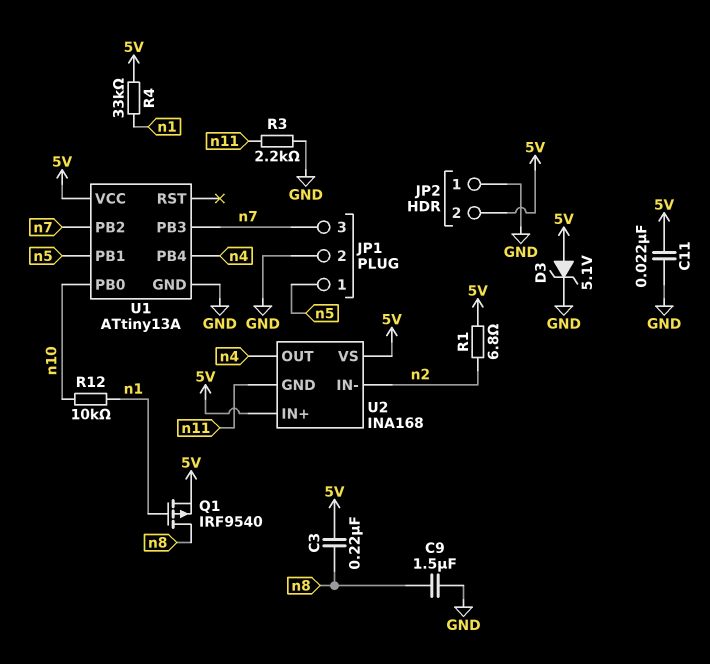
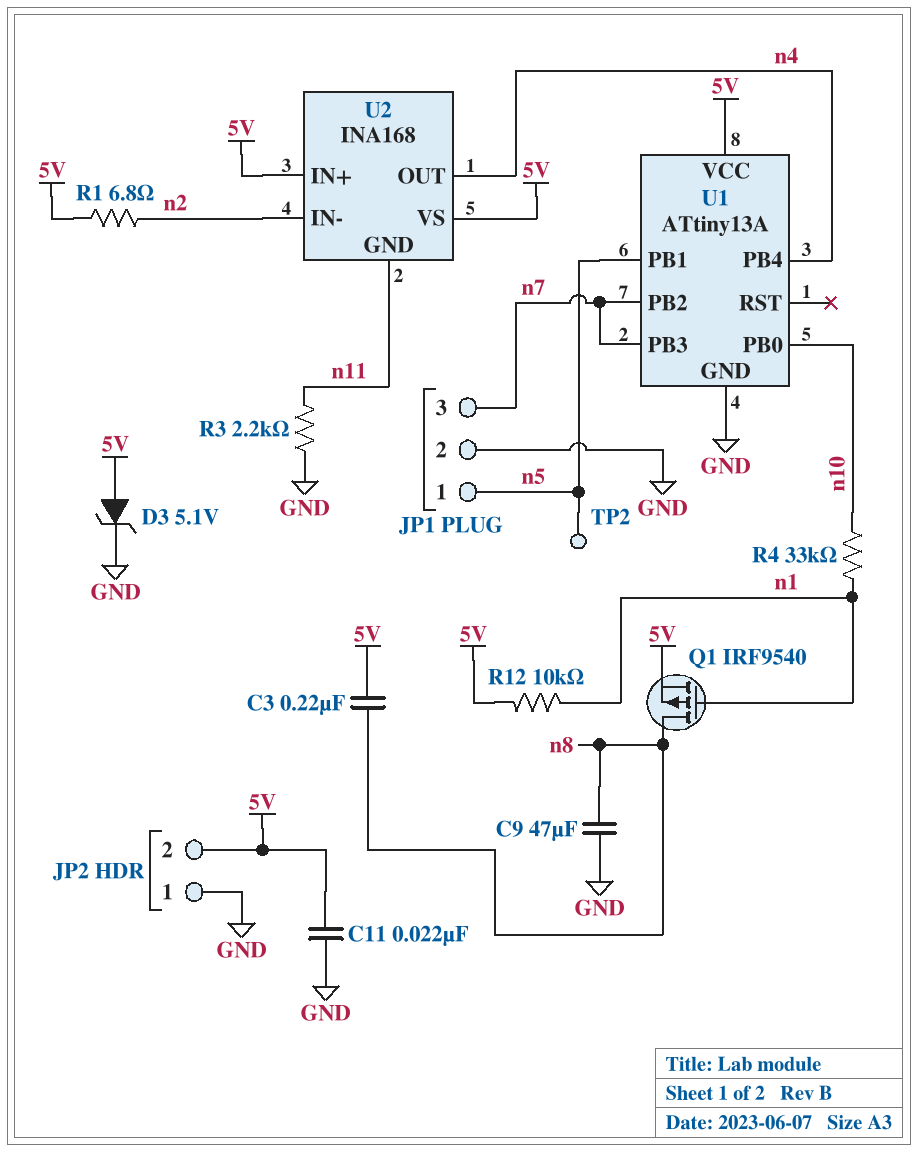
C9: 1.5uF (GND, n8) -> 47uF (GND, n8)
R4: 33k (5V, n1) -> 33k (n1, n10)
R12: 10k (n1, n10) -> 10k (5V, n1)
TP2: none -> test point (n5)

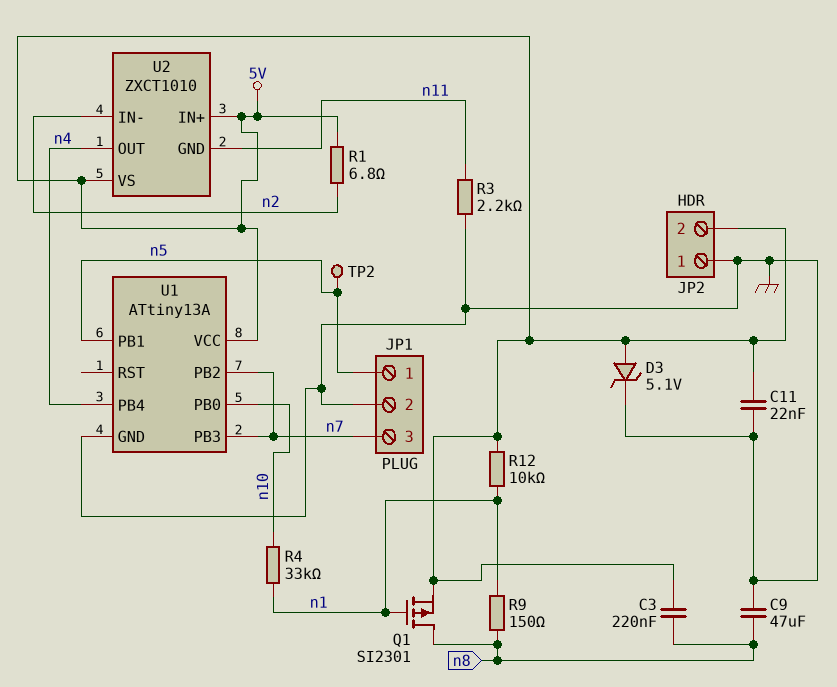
Q1: PMOS IRF9540 (G n1, D n8, S 5V) -> PMOS SI2301 (G n1, D n8, S 5V)
R9: none -> 150 (n1, n8)
U2: INA168 -> ZXCT1010

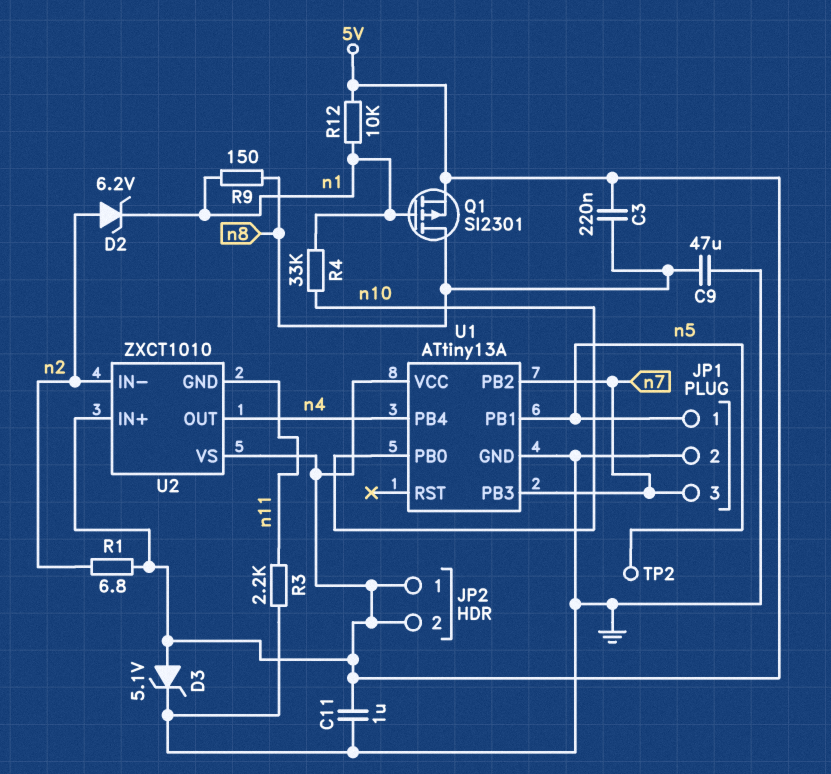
C11: 22nF (5V, GND) -> 1uF (5V, GND)
D2: none -> zener 6.2V (A n2, K n1)
JP2 pin 1: GND -> 5V

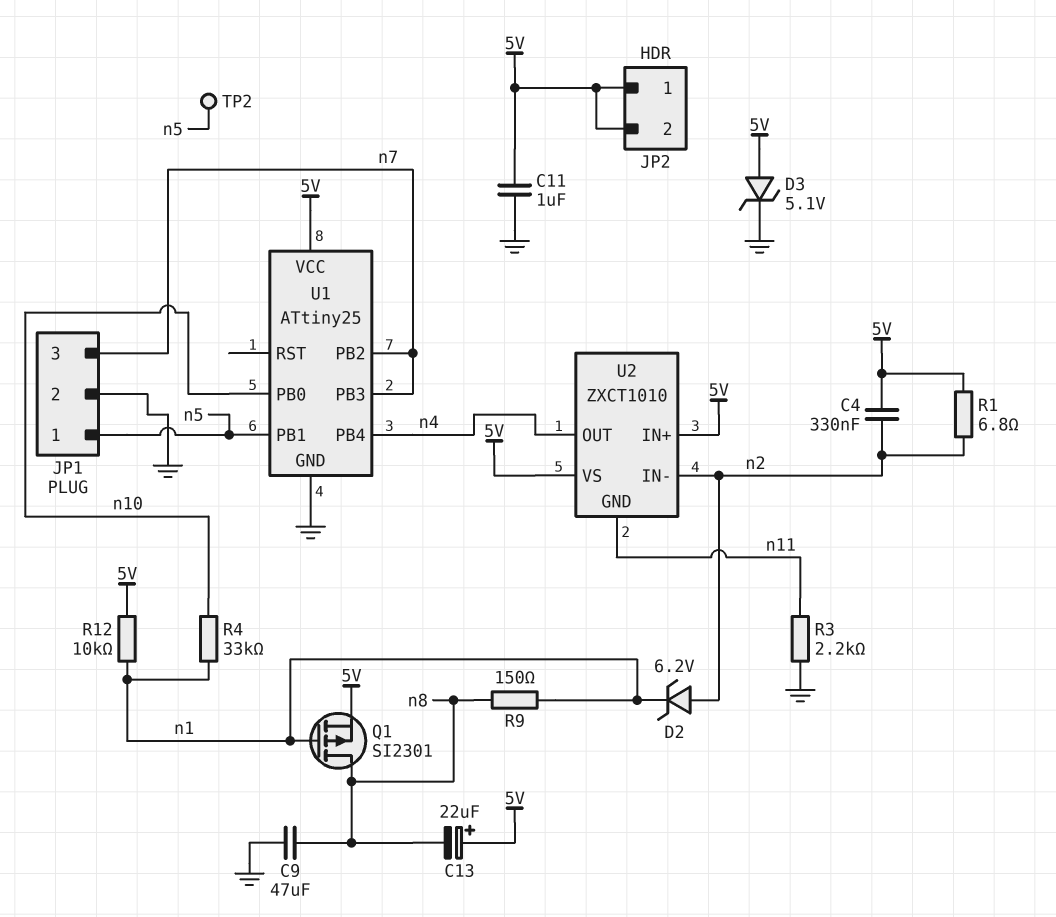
C3: 220nF (5V, n8) -> none
C4: none -> 330nF (5V, n2)
C13: none -> 22uF (plus 5V, minus n8)
U1: ATtiny13A -> ATtiny25

